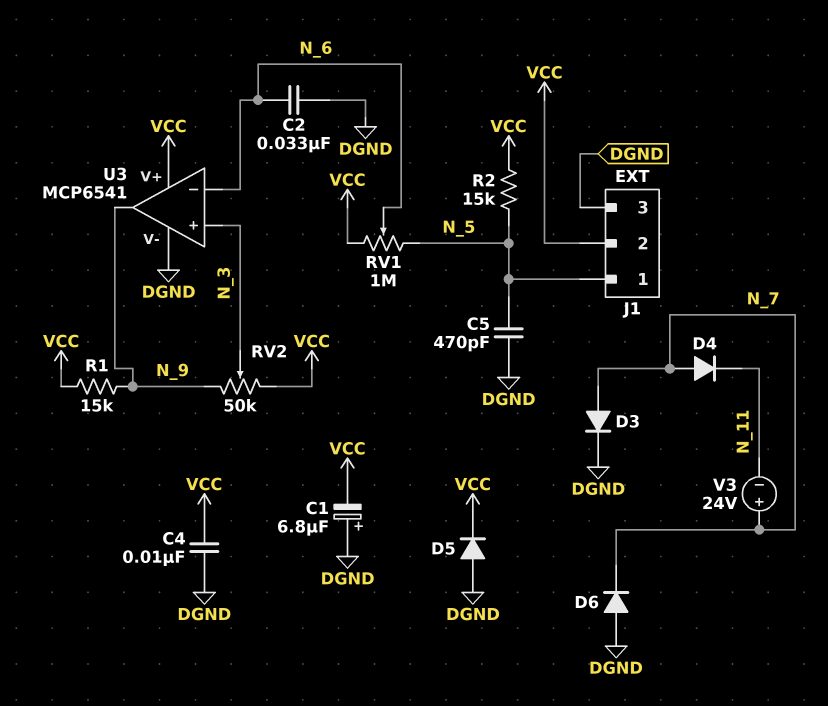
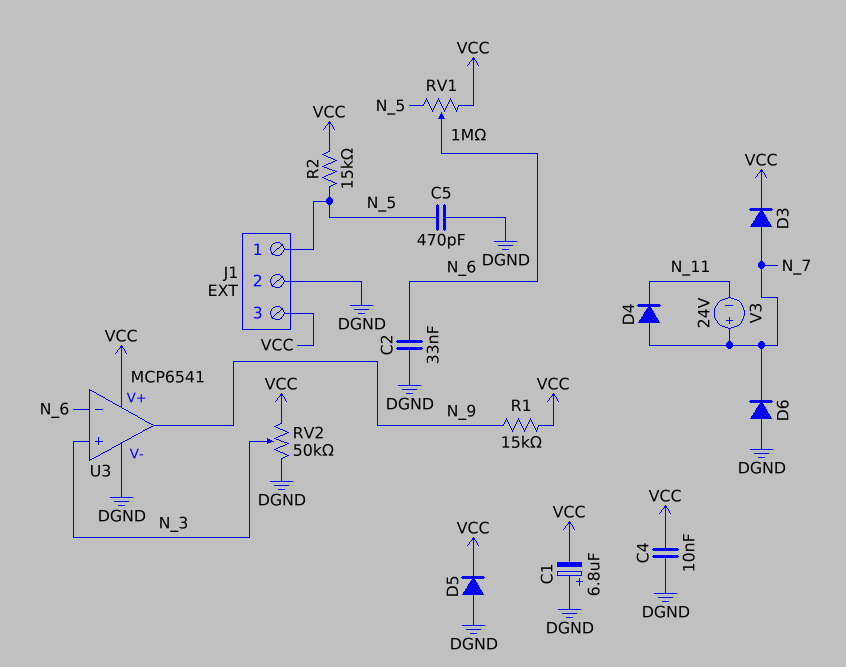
D3: diode (A N_7, K DGND) -> diode (A N_7, K VCC)
J1 pin 2: VCC -> DGND
J1 pin 3: DGND -> VCC
RV2: 50k (N_9, VCC, wiper N_3) -> 50k (DGND, VCC, wiper N_3)

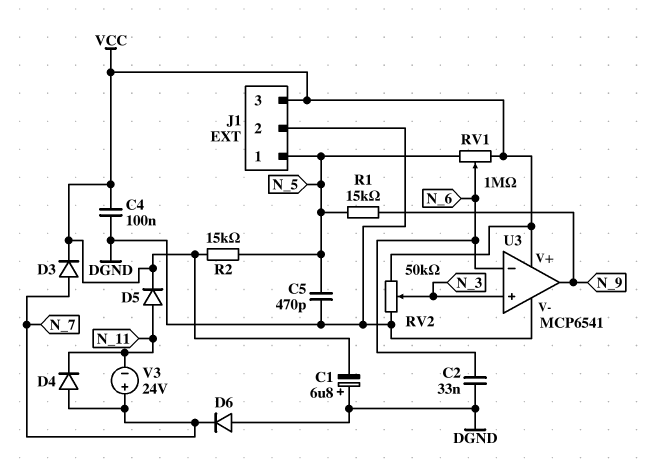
C4: 10nF (DGND, VCC) -> 100nF (DGND, VCC)
D5: diode (A DGND, K VCC) -> diode (A N_11, K VCC)
R1: 15k (N_9, VCC) -> 15k (N_5, N_9)

